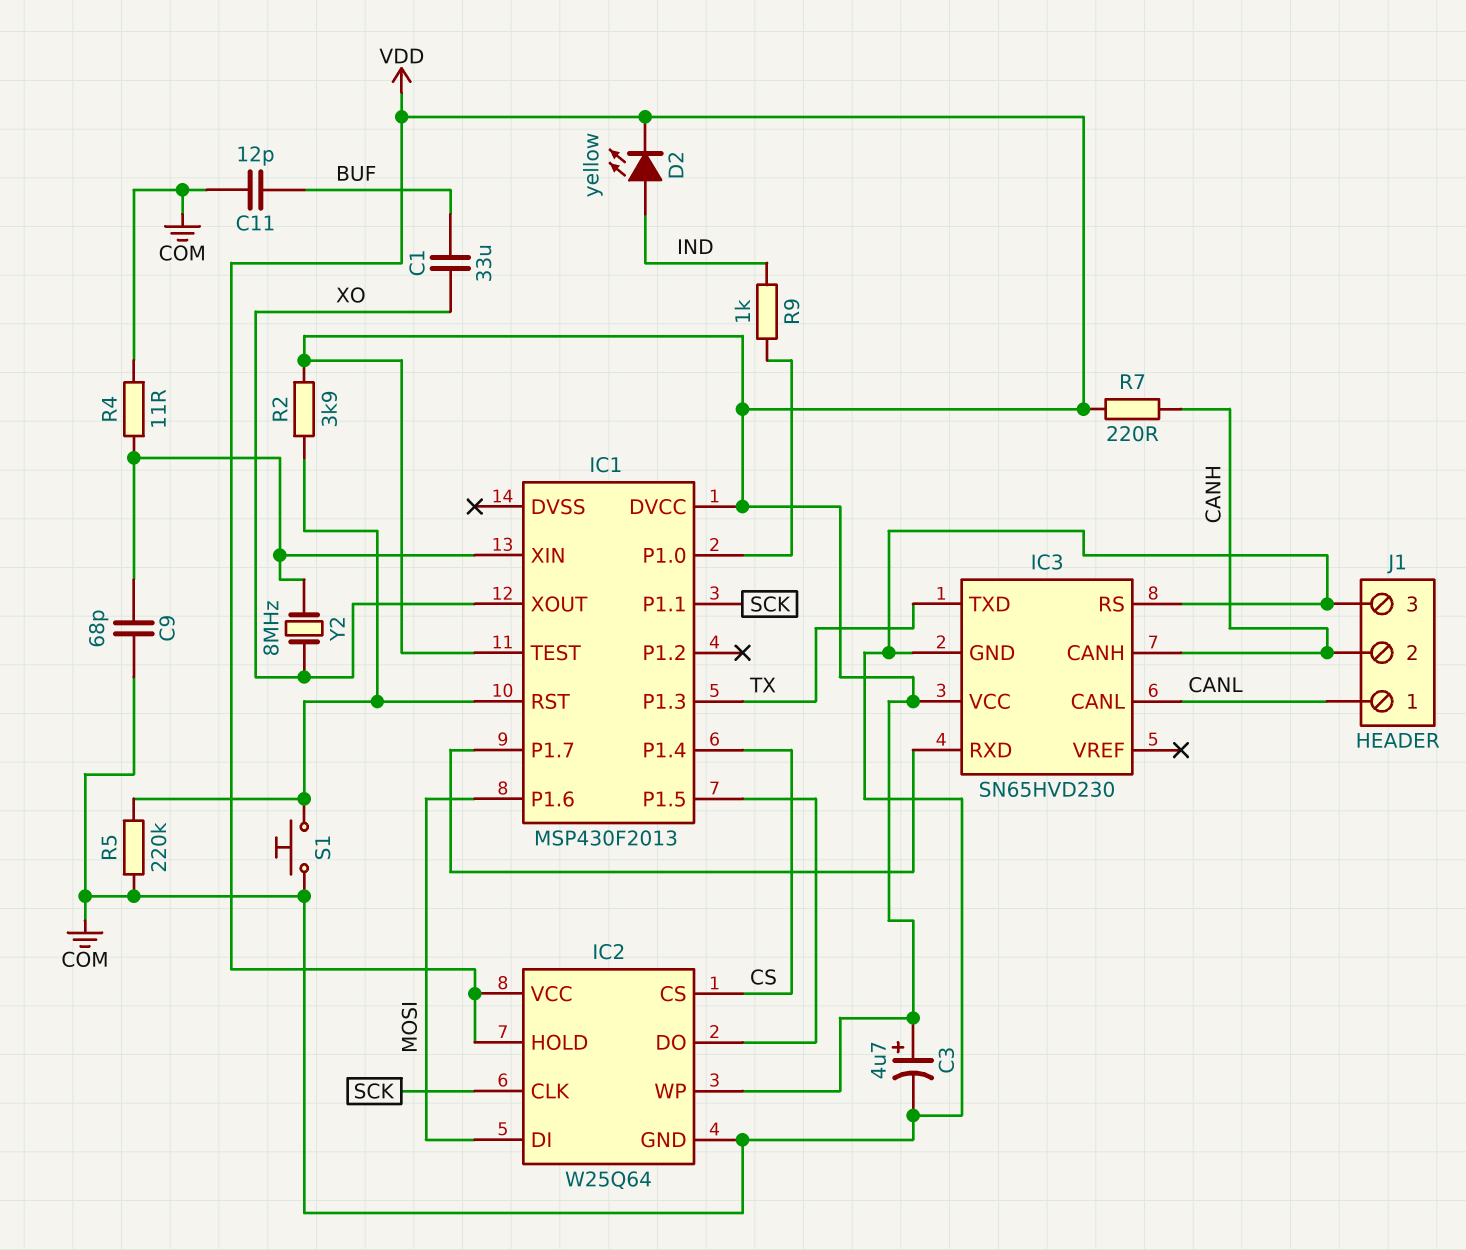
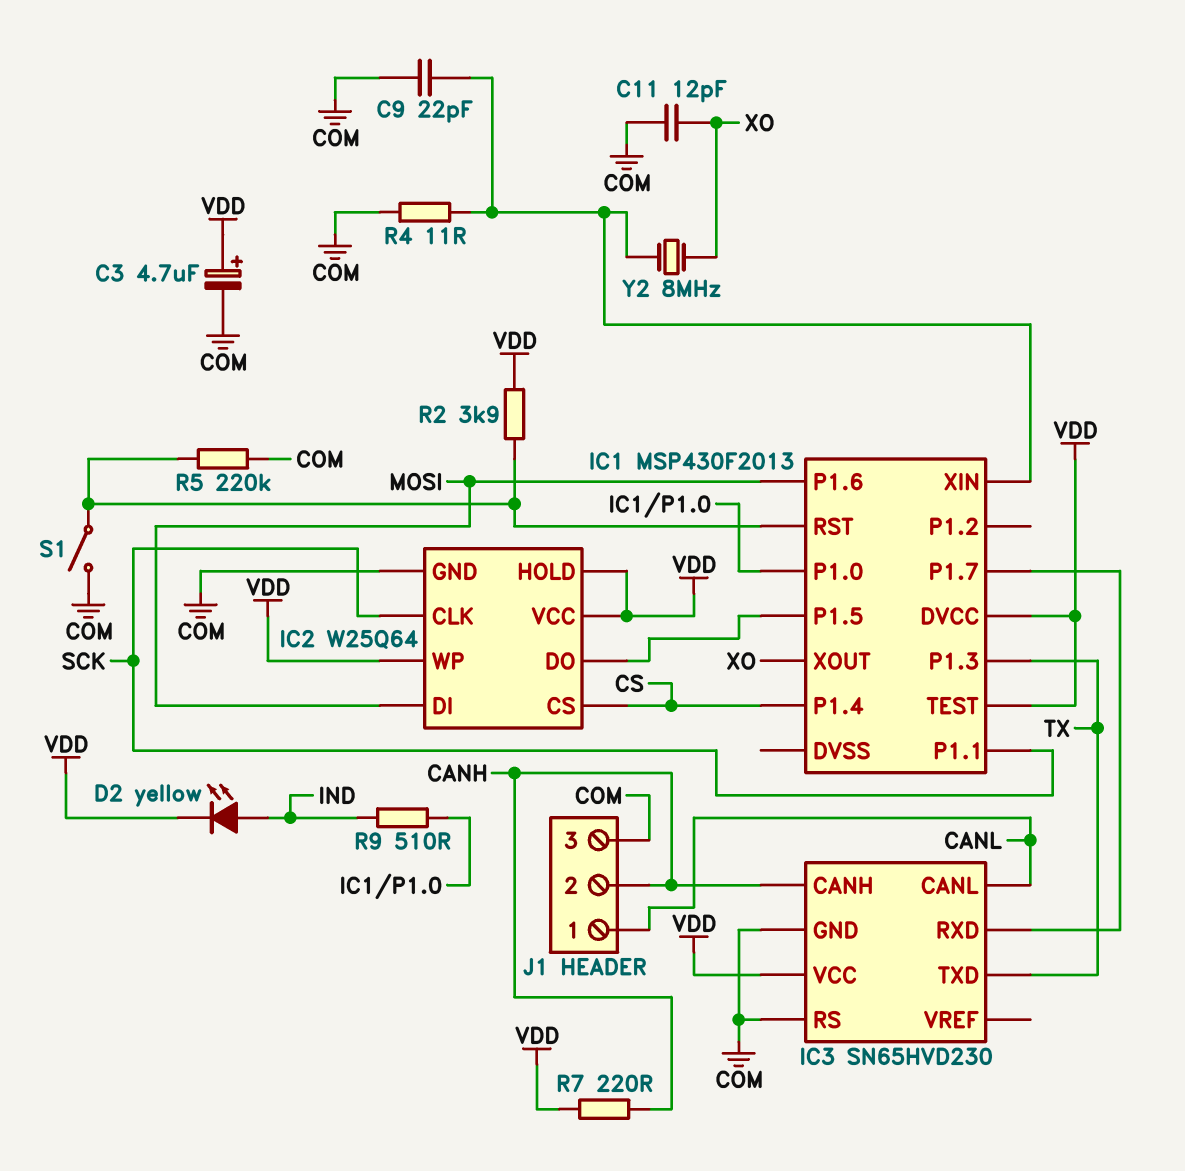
C1: 33uF (BUF, XO) -> none
C9: 68pF (COM, IC1/XIN) -> 22pF (COM, IC1/XIN)
C11: 12pF (BUF, COM) -> 12pF (COM, XO)
R9: 1k (IC1/P1.0, IND) -> 510 (IC1/P1.0, IND)
S1: button (COM, IC1/RST) -> switch (COM, IC1/RST)

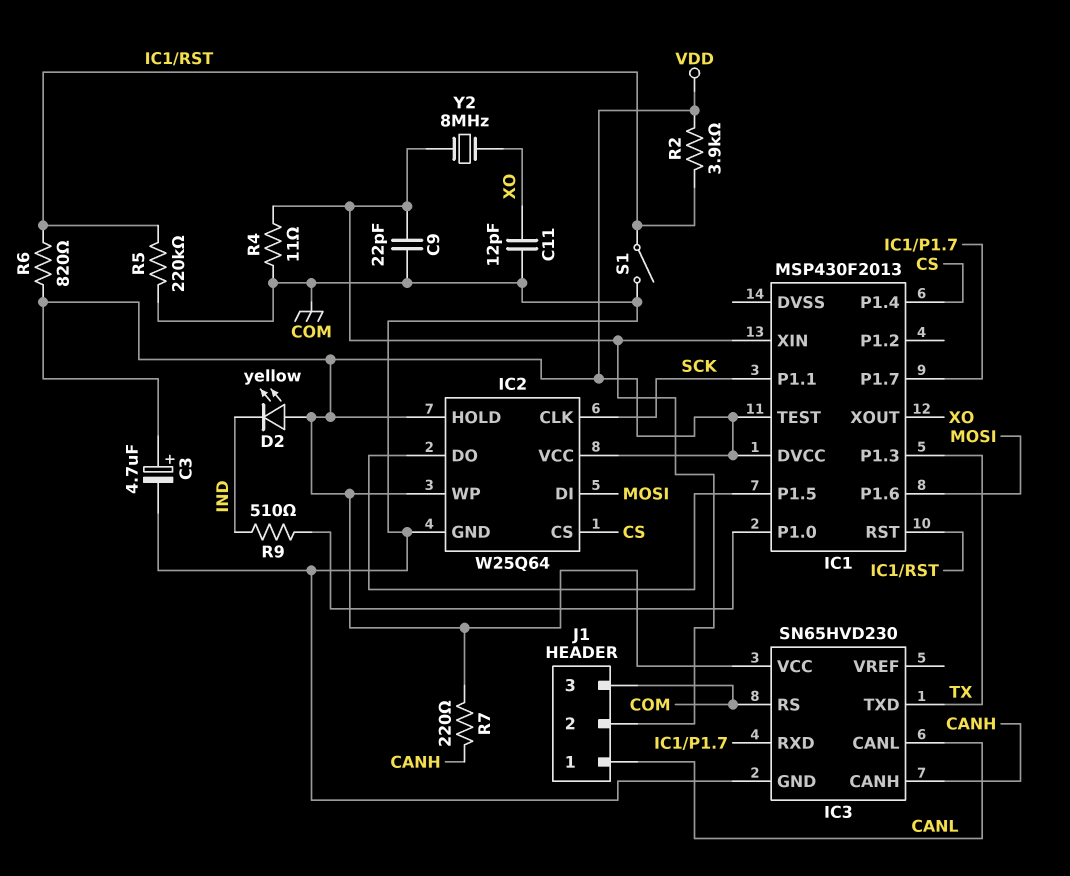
D2: LED yellow (A IND, K VDD) -> LED yellow (A VDD, K IND)
J1 pin 2: CANH -> IC1/XIN
R6: none -> 820 (IC1/RST, VDD)

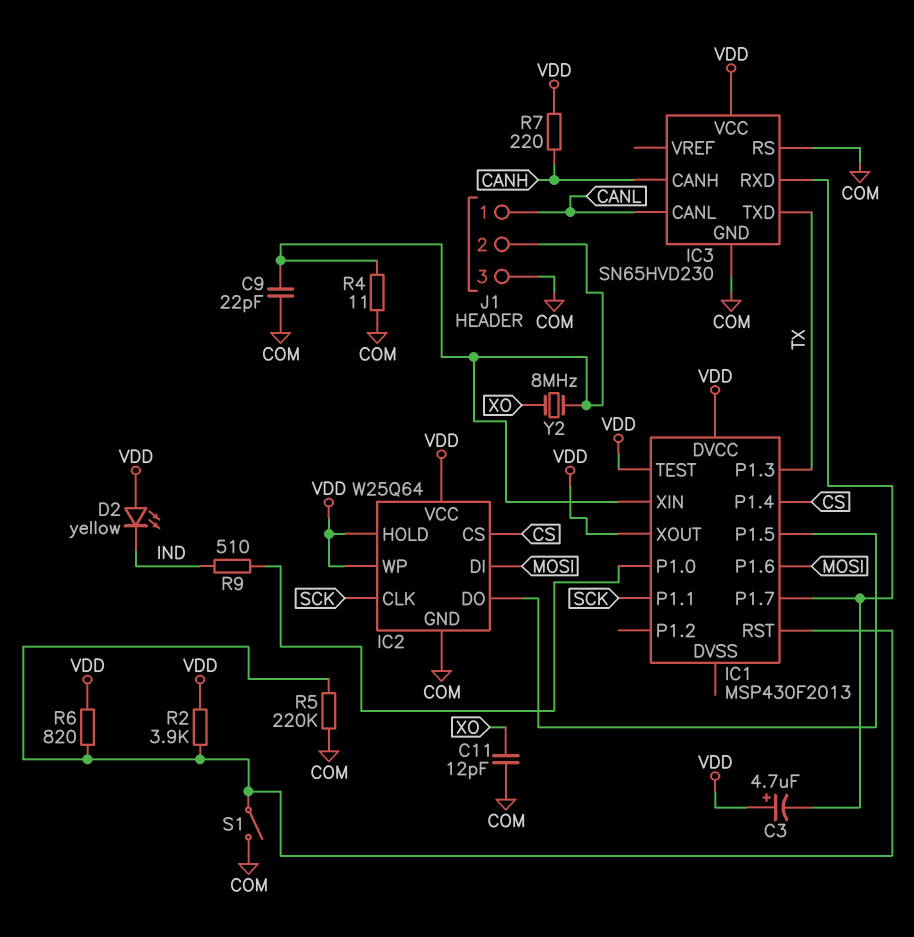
C3: 4.7uF (plus VDD, minus COM) -> 4.7uF (plus VDD, minus IC1/P1.7)
IC1 pin XOUT: XO -> VDD

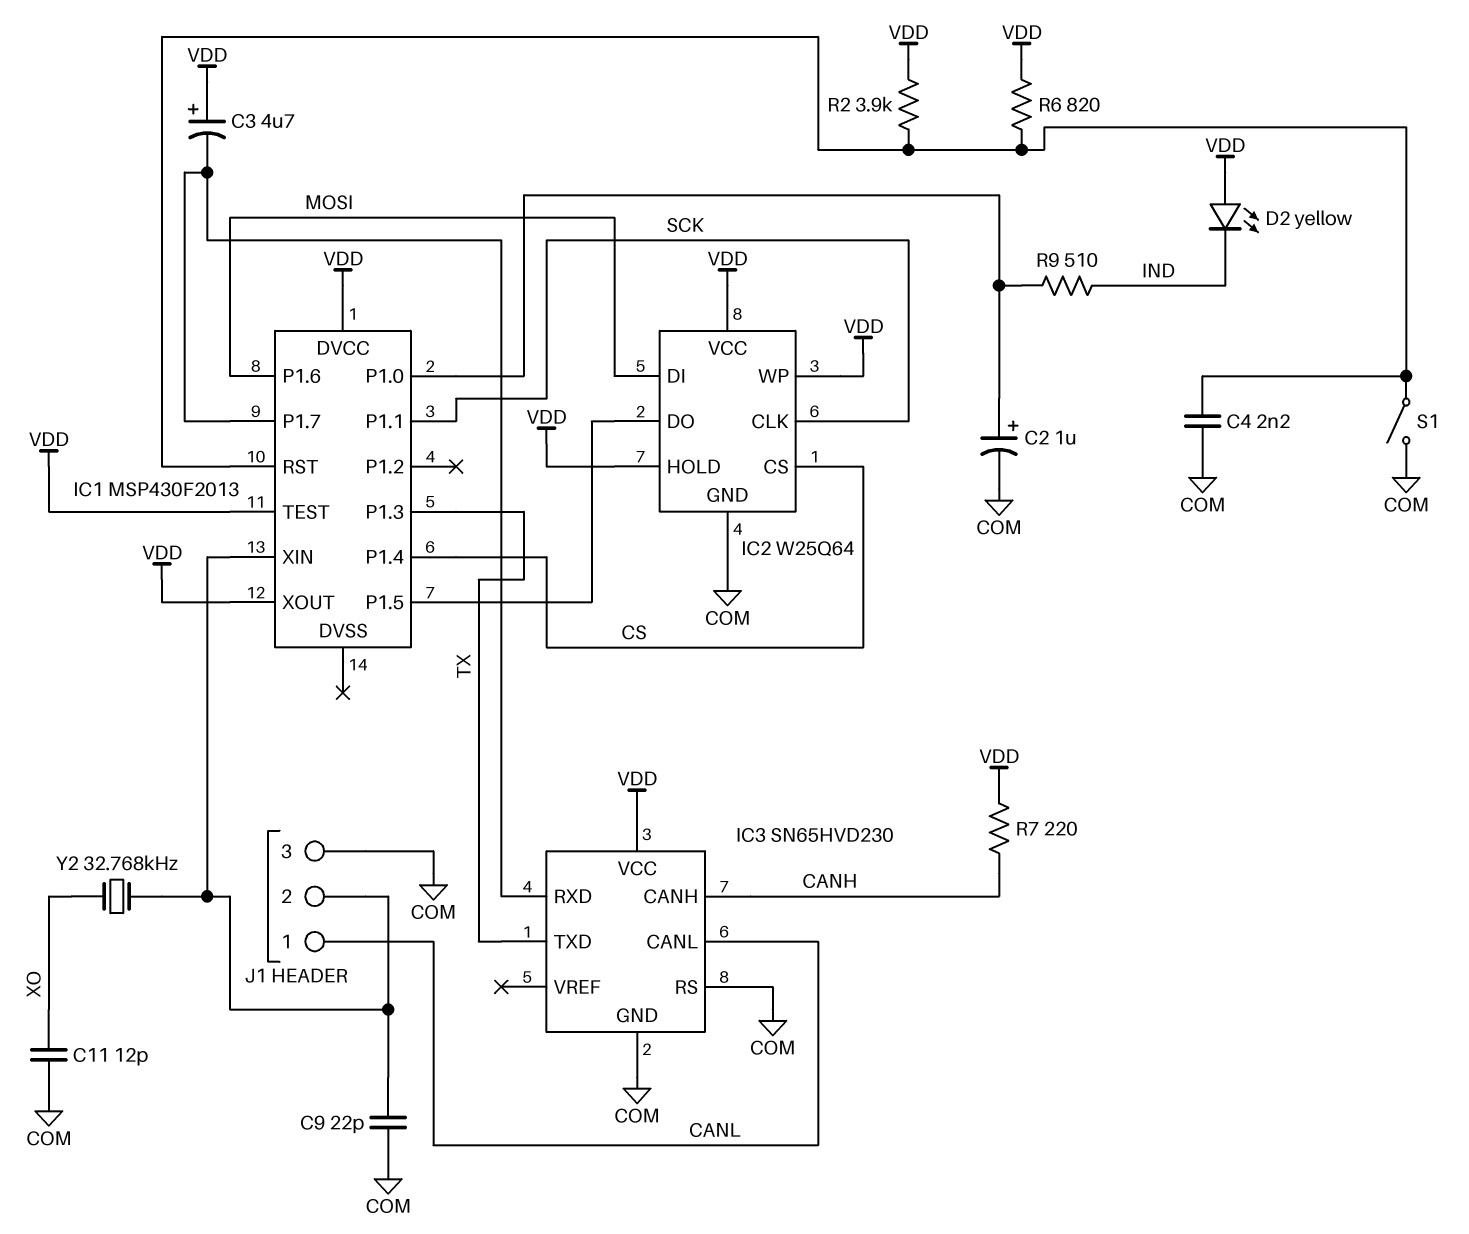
C2: none -> 1uF (plus IC1/P1.0, minus COM)
C4: none -> 2.2nF (COM, IC1/RST)
R4: 11 (COM, IC1/XIN) -> none
R5: 220k (COM, IC1/RST) -> none
Y2: 8MHz (IC1/XIN, XO) -> 32.768kHz (IC1/XIN, XO)

